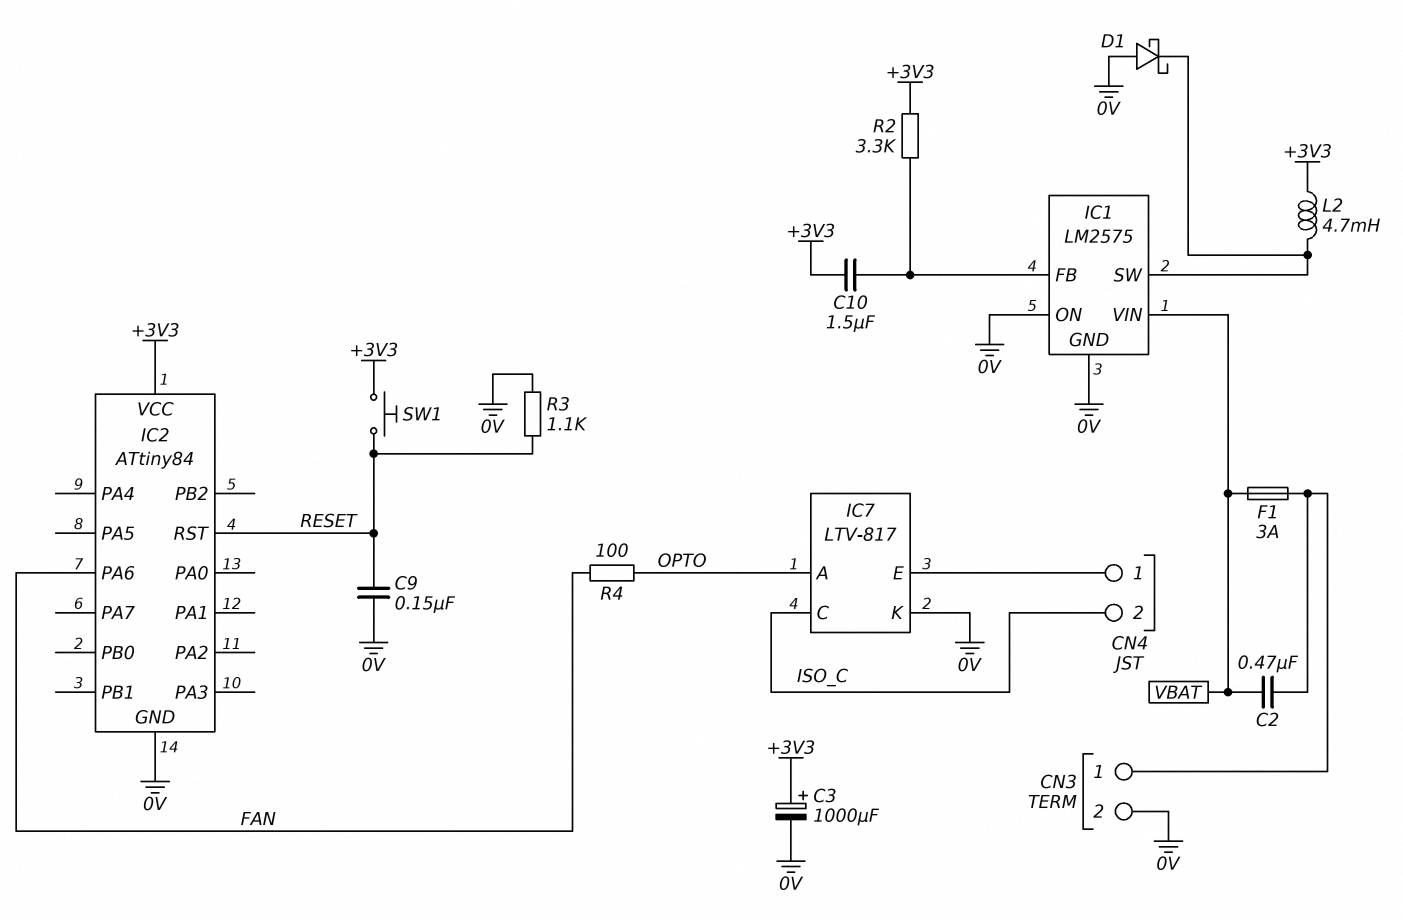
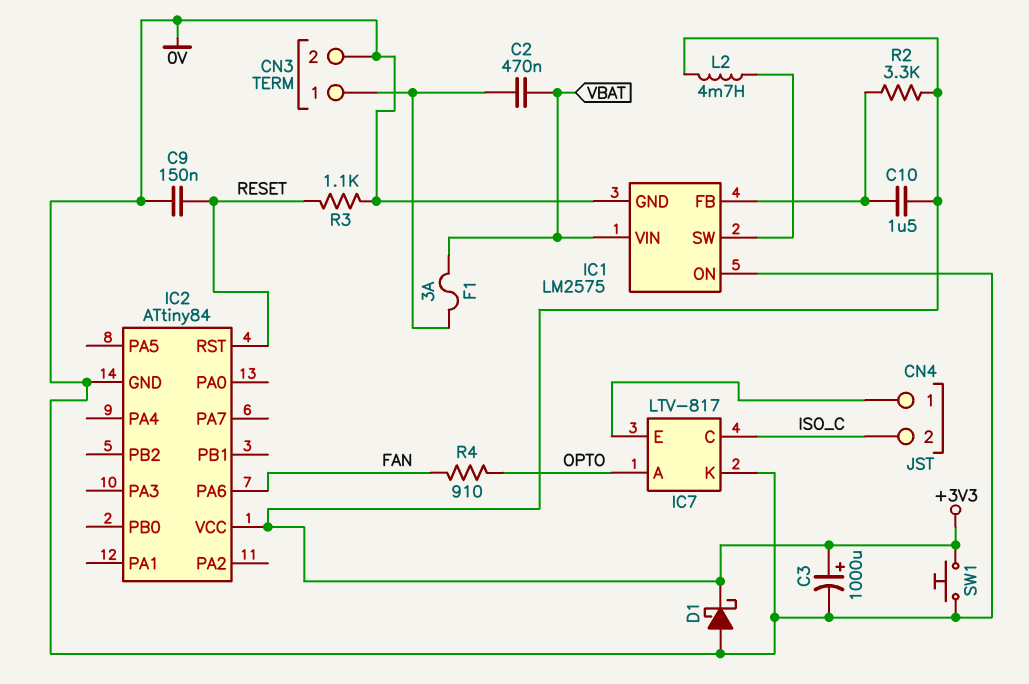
D1: schottky (A 0V, K IC1/SW) -> schottky (A 0V, K +3V3)
R4: 100 (FAN, OPTO) -> 910 (FAN, OPTO)
SW1: button (+3V3, RESET) -> button (+3V3, 0V)

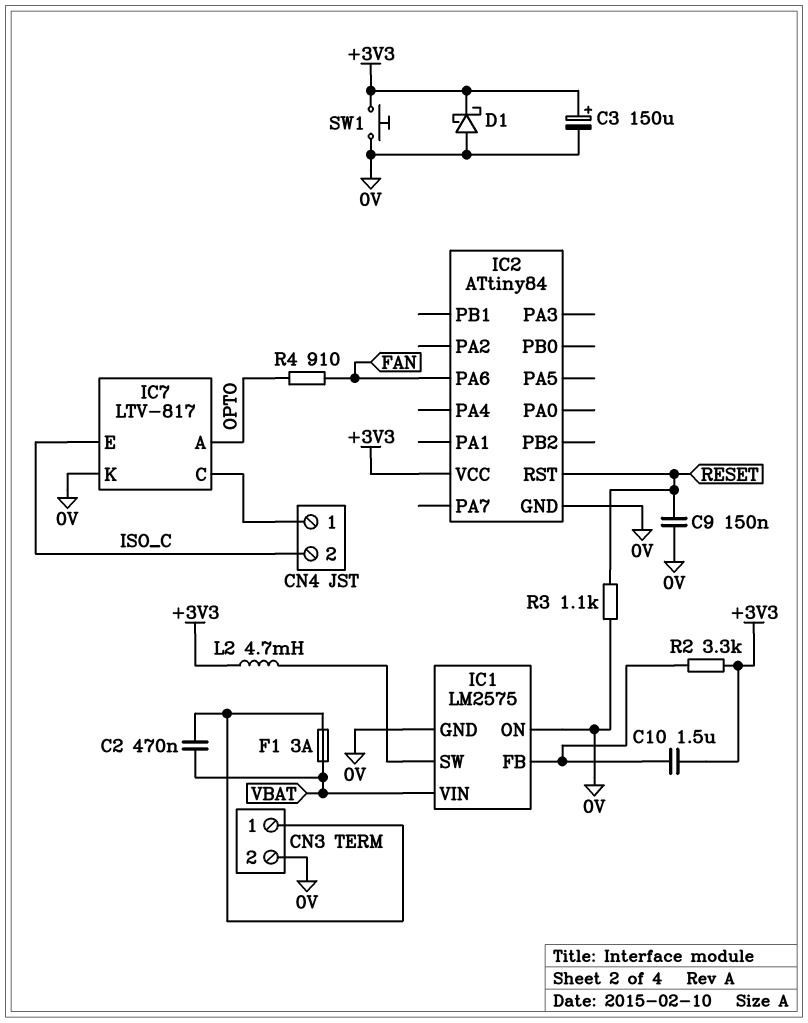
C3: 1000uF (plus +3V3, minus 0V) -> 150uF (plus +3V3, minus 0V)
IC7 pin C: ISO_C -> CN4/1
IC7 pin E: CN4/1 -> ISO_C

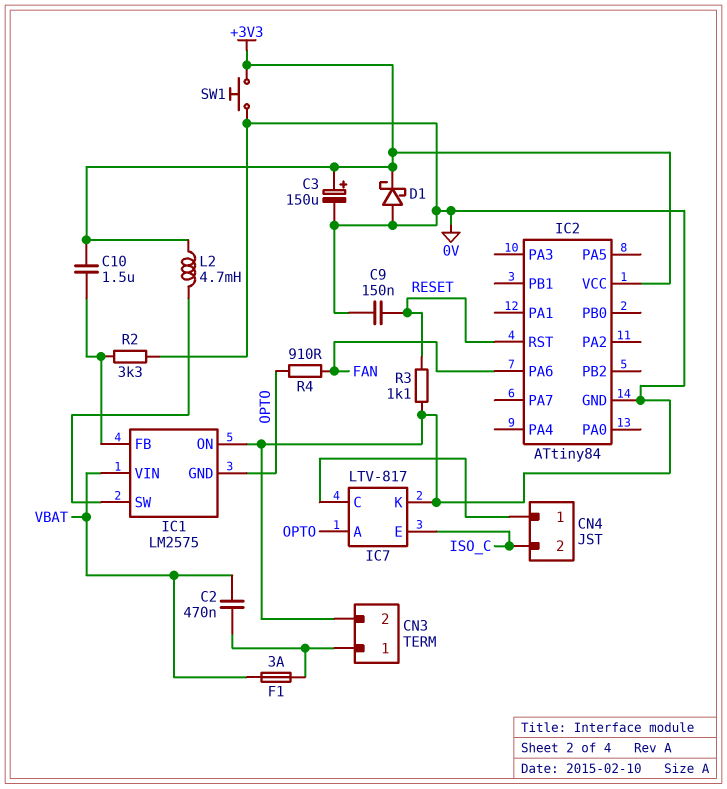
IC1 pin GND: 0V -> OPTO
R2: 3.3k (+3V3, IC1/FB) -> 3.3k (0V, IC1/FB)

